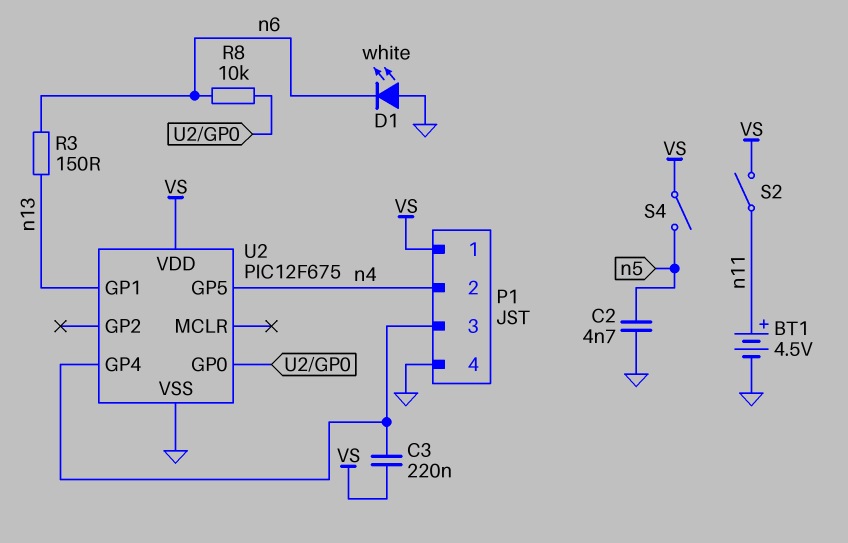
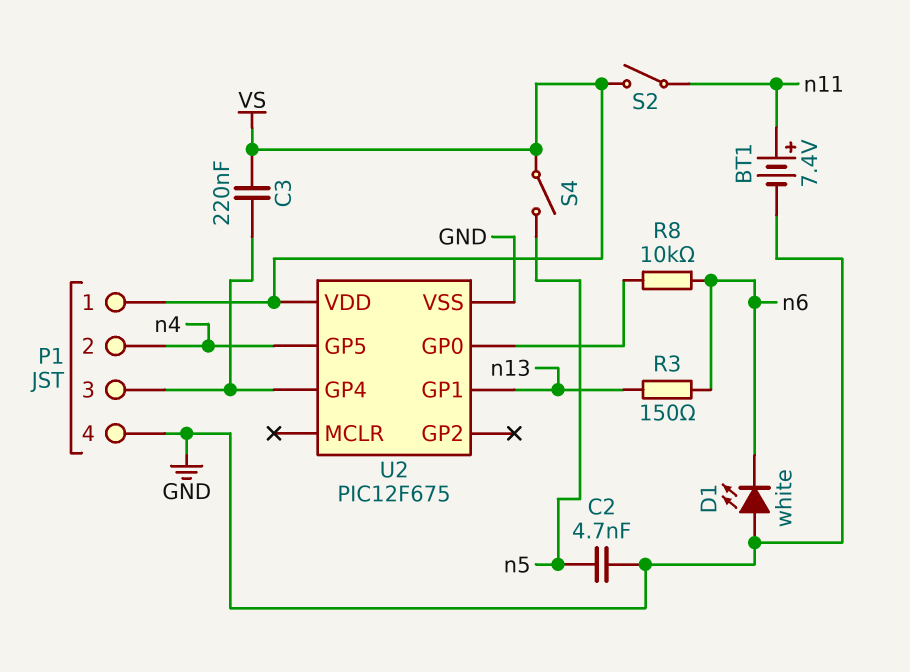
BT1: 4.5V (plus n11, minus GND) -> 7.4V (plus n11, minus GND)

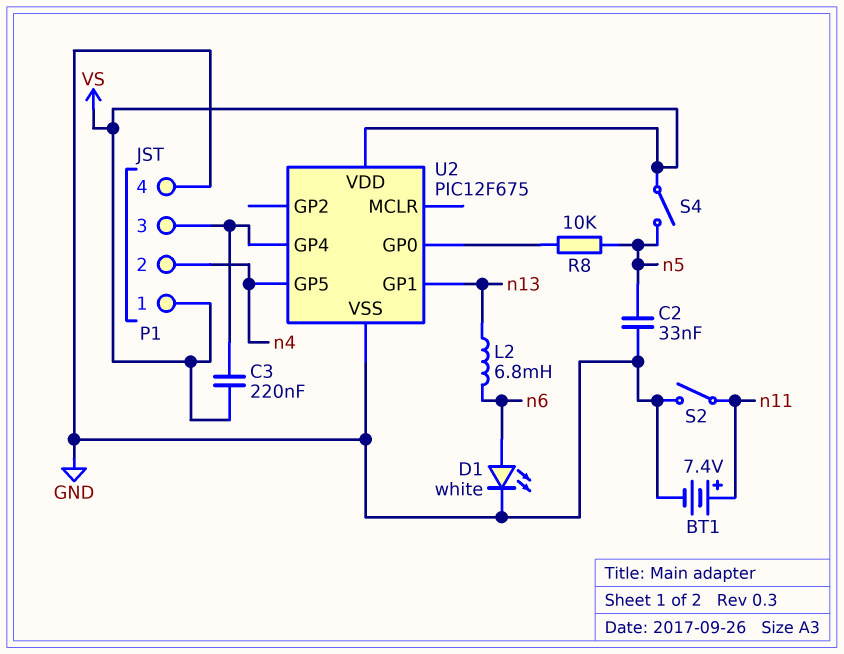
C2: 4.7nF (GND, n5) -> 33nF (GND, n5)
D1: LED white (A GND, K n6) -> LED white (A n6, K GND)
L2: none -> 6.8mH (n6, n13)
R3: 150 (n6, n13) -> none
R8: 10k (U2/GP0, n6) -> 10k (U2/GP0, n5)
S2: switch (VS, n11) -> switch (GND, n11)

